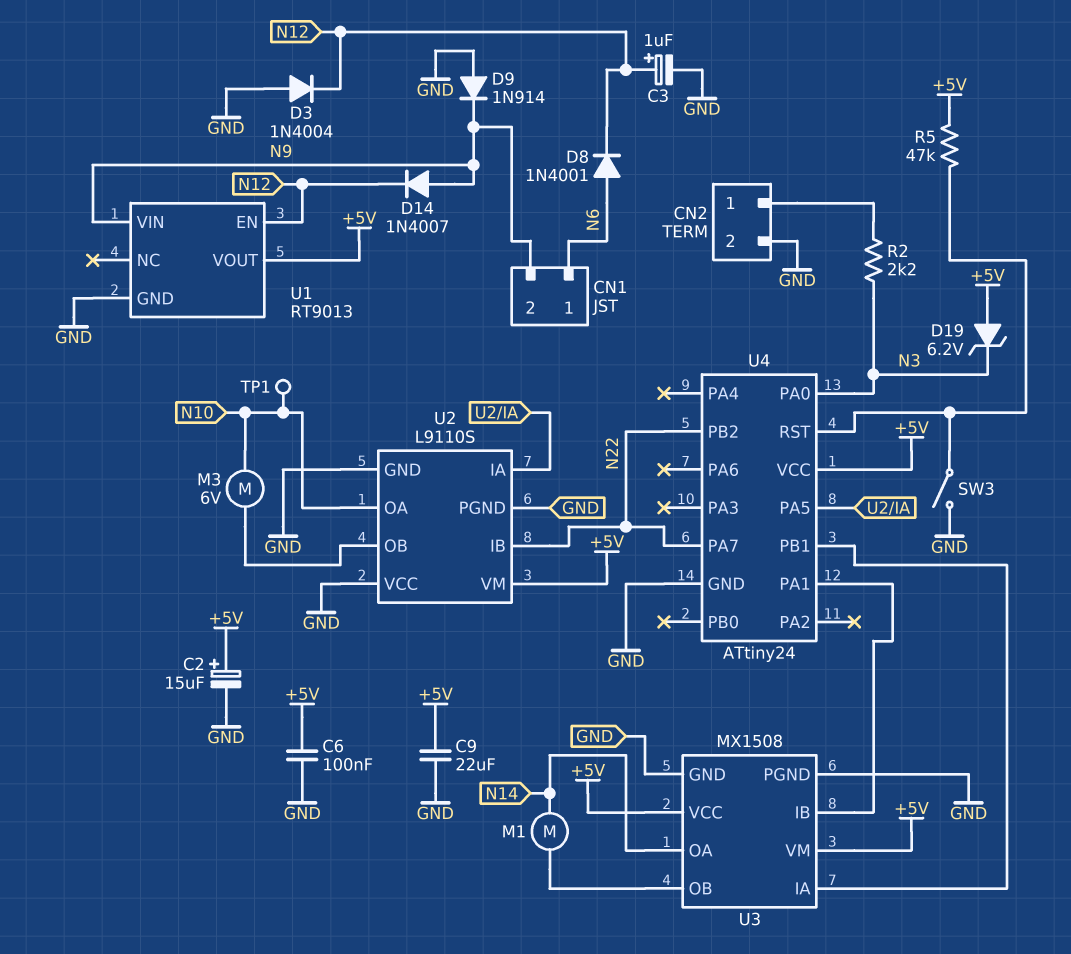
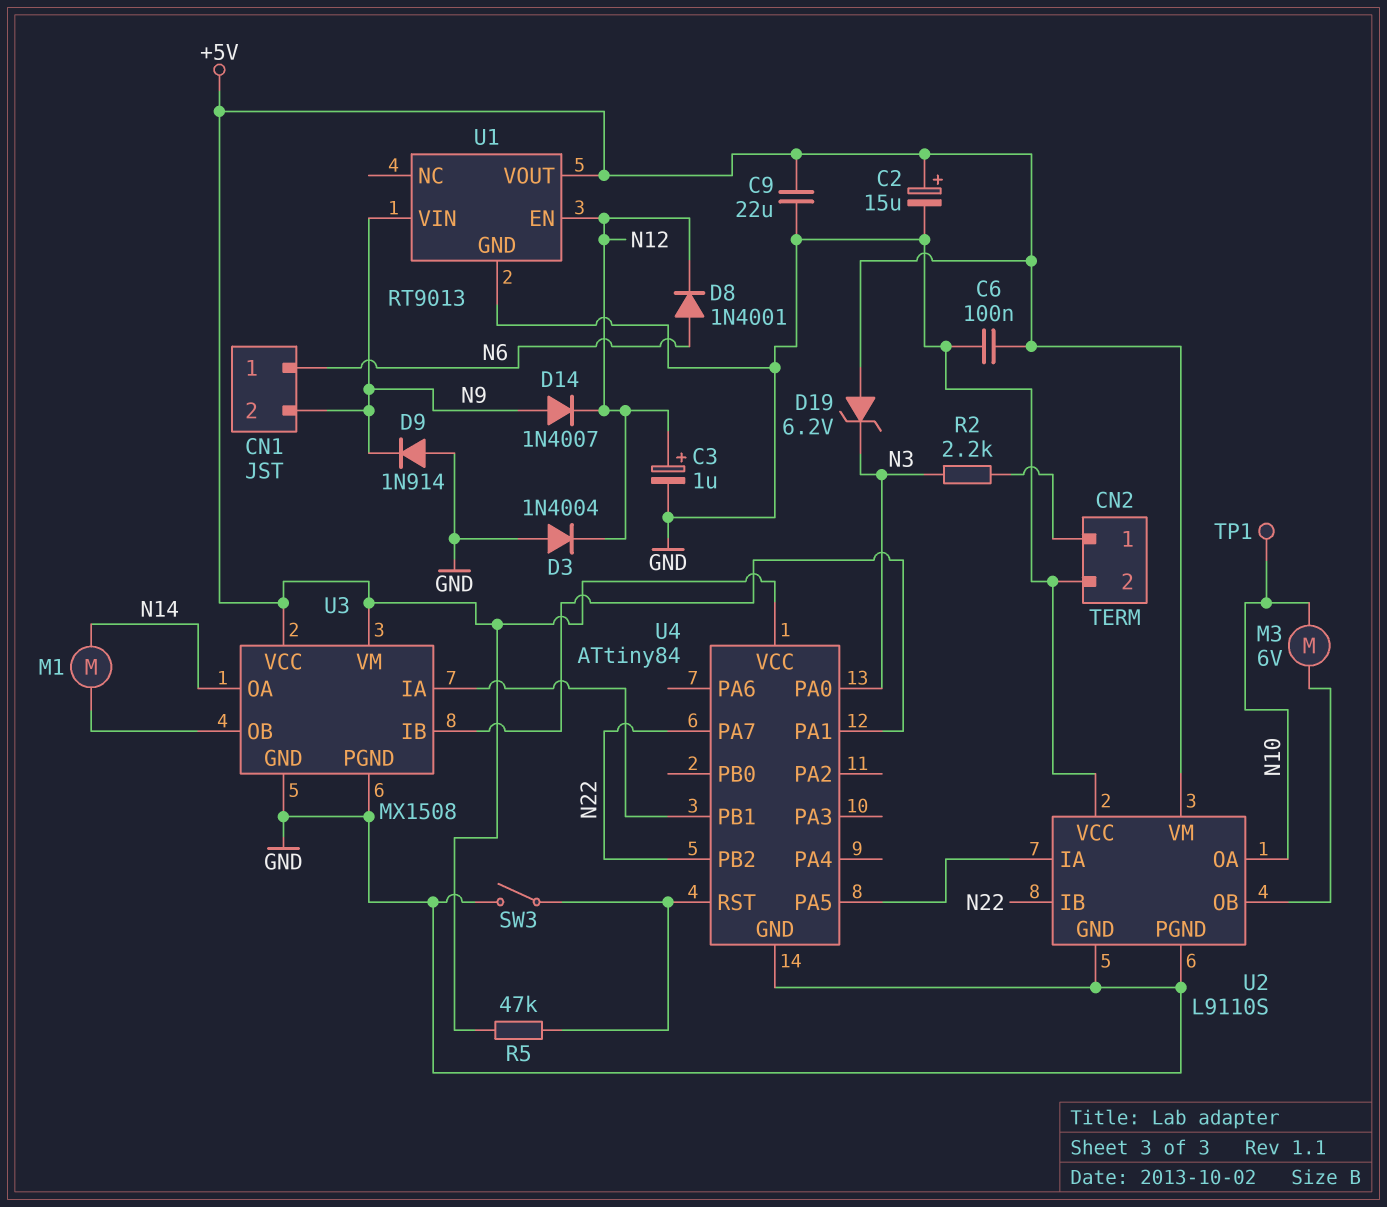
U4: ATtiny24 -> ATtiny84

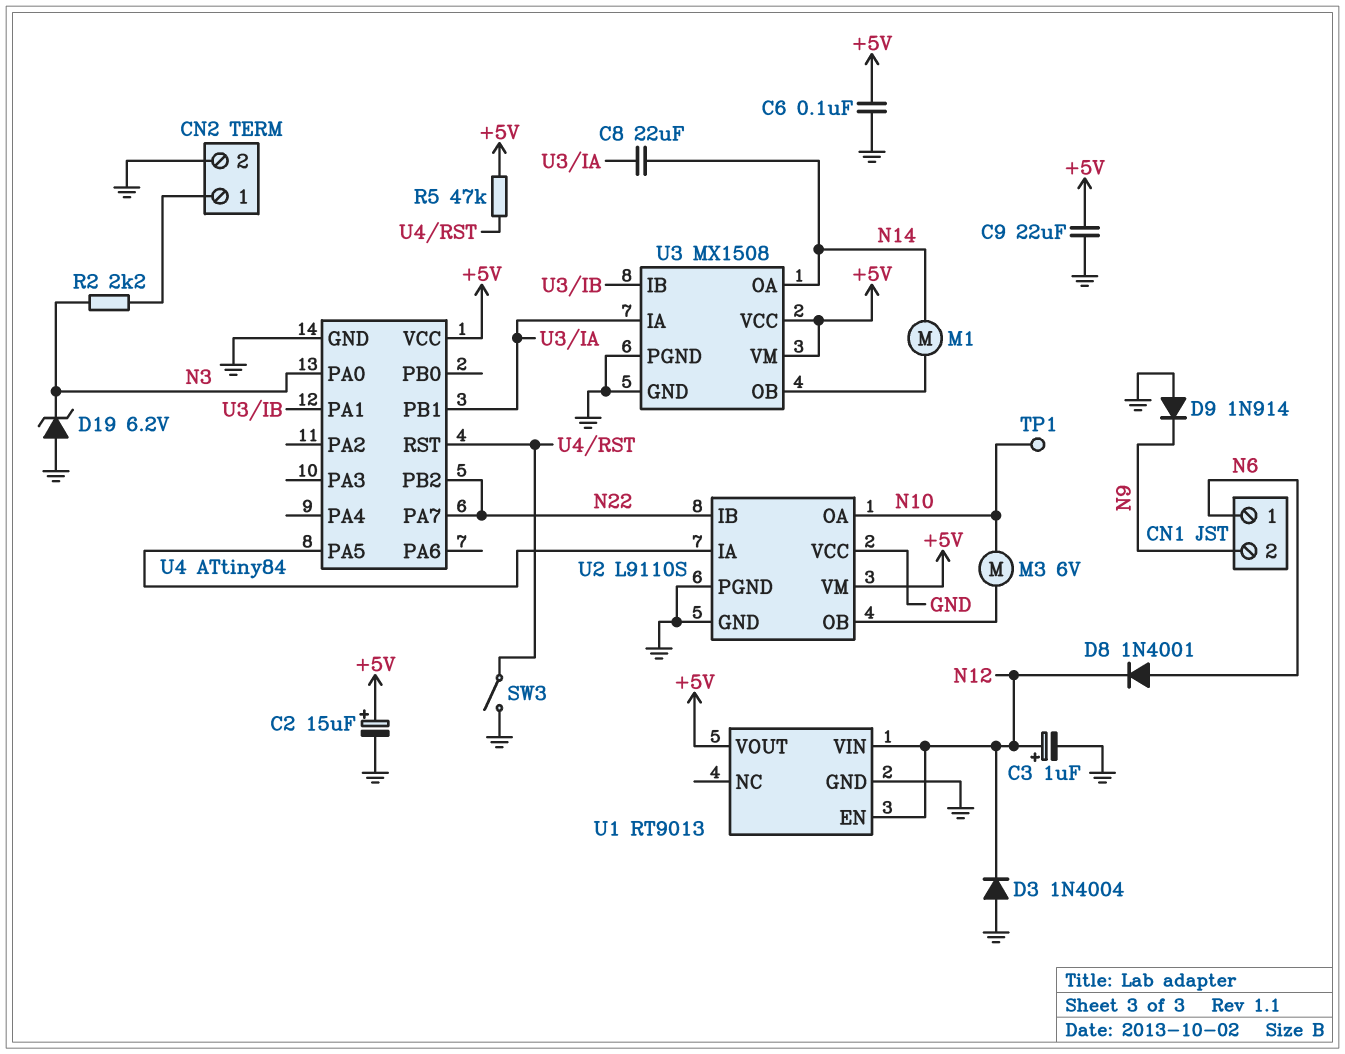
C8: none -> 22uF (N14, U3/IA)
D14: diode 1N4007 (A N9, K N12) -> none
D19: zener 6.2V (A +5V, K N3) -> zener 6.2V (A GND, K N3)
U1 pin VIN: N9 -> N12

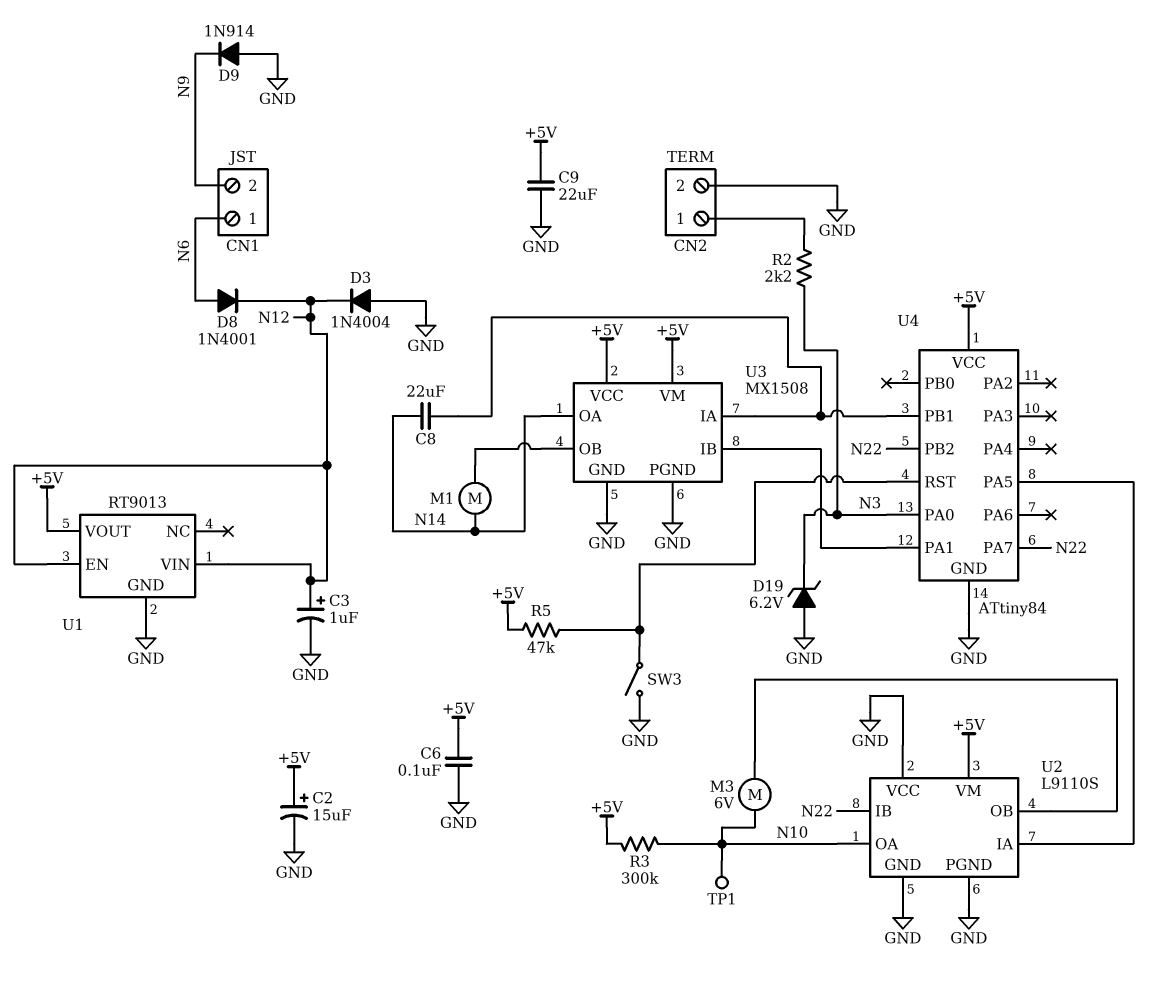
R3: none -> 300k (+5V, N10)

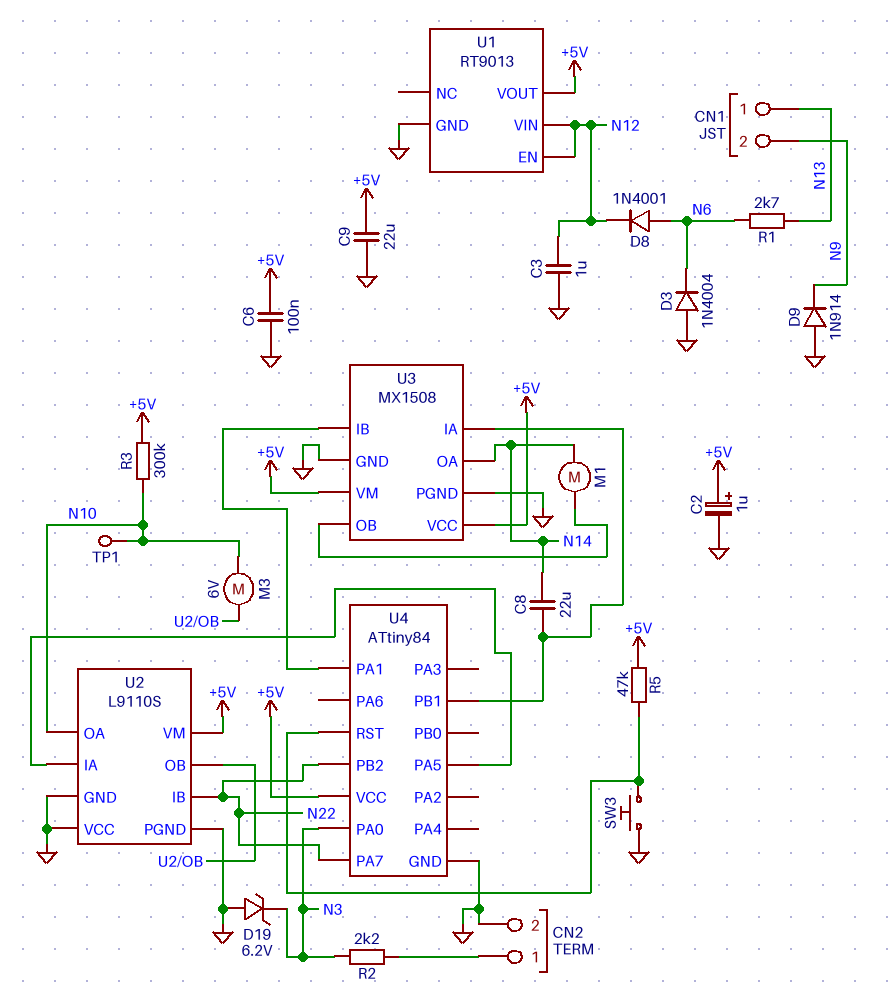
C2: 15uF (plus +5V, minus GND) -> 1uF (plus +5V, minus GND)
C3: 1uF (plus N12, minus GND) -> 1uF (GND, N12)
CN1 pin 1: N6 -> N13
D3: diode 1N4004 (A GND, K N12) -> diode 1N4004 (A GND, K N6)
R1: none -> 2.7k (N6, N13)
SW3: switch (GND, U4/RST) -> button (GND, U4/RST)

